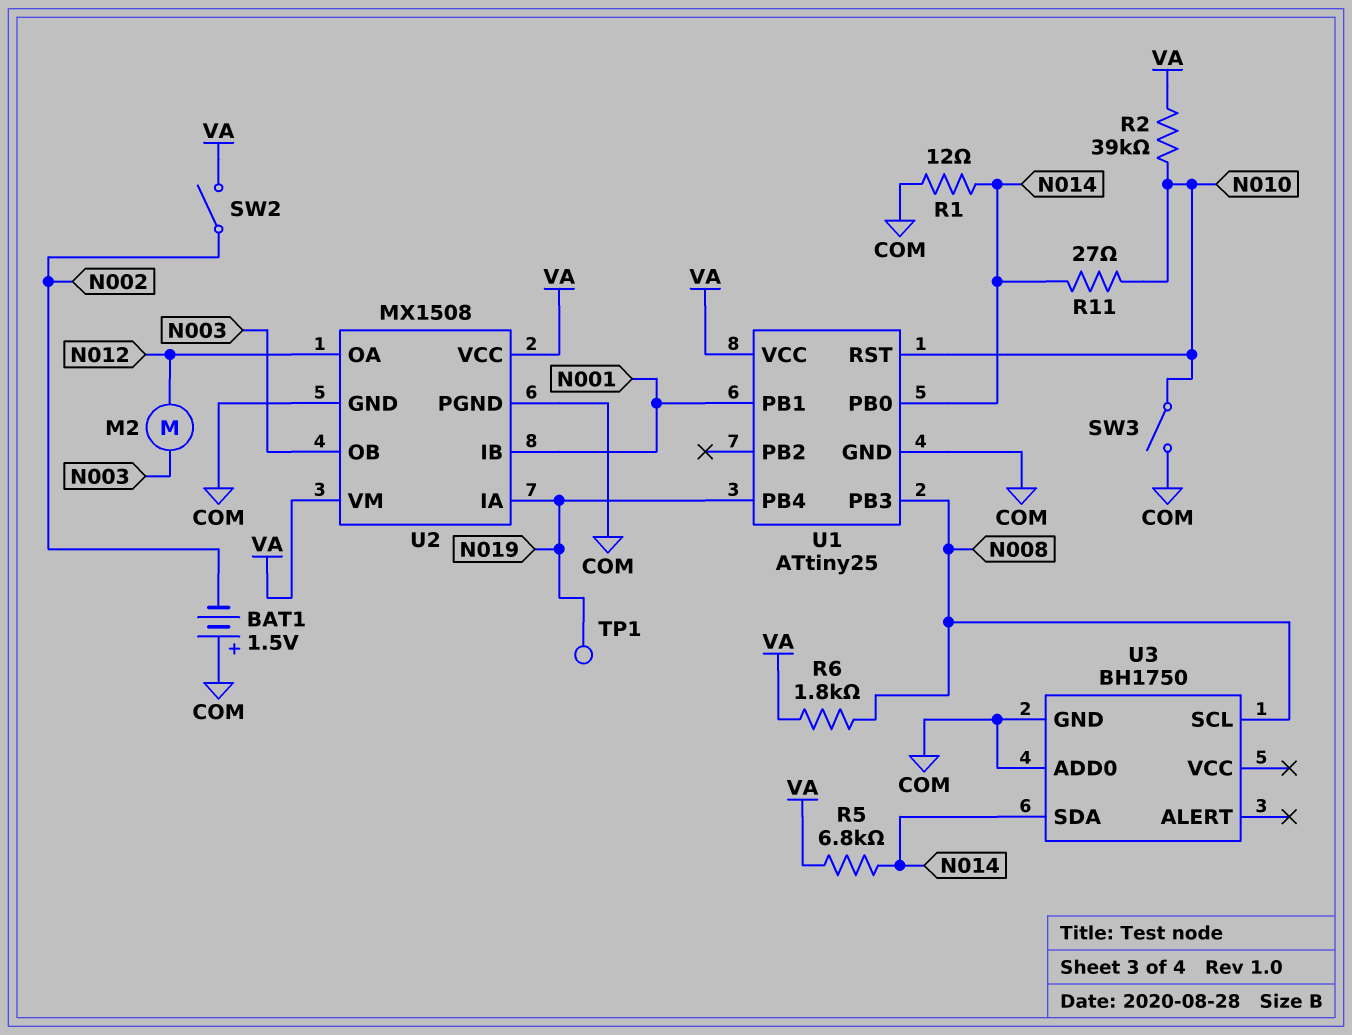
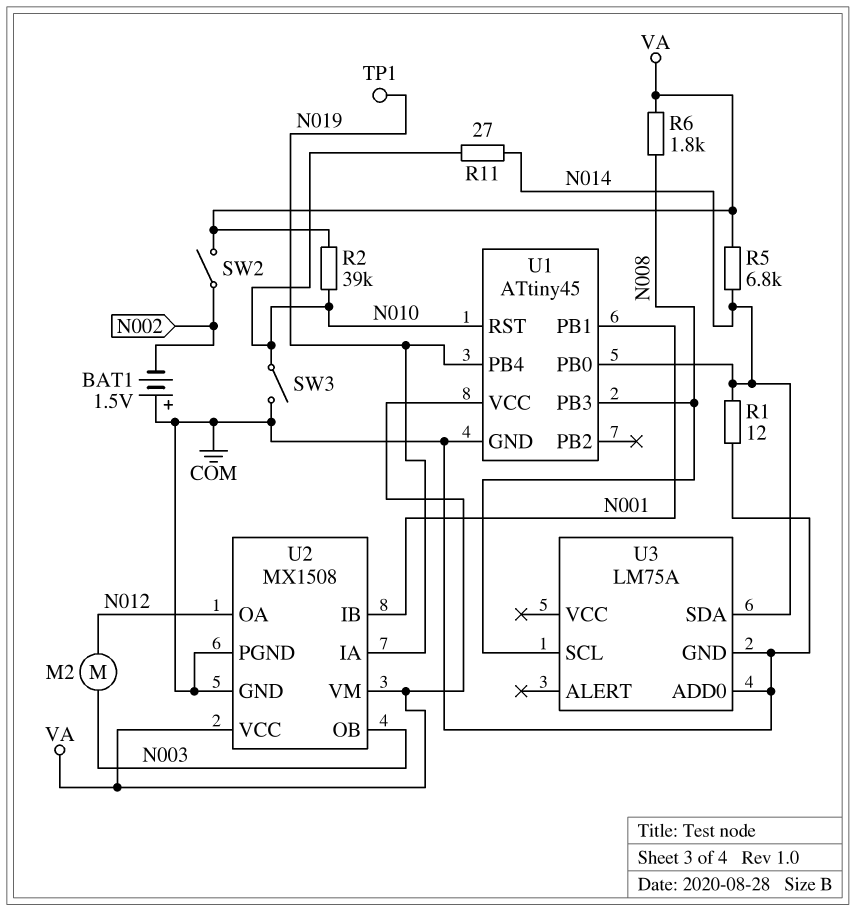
U1: ATtiny25 -> ATtiny45
U3: BH1750 -> LM75A

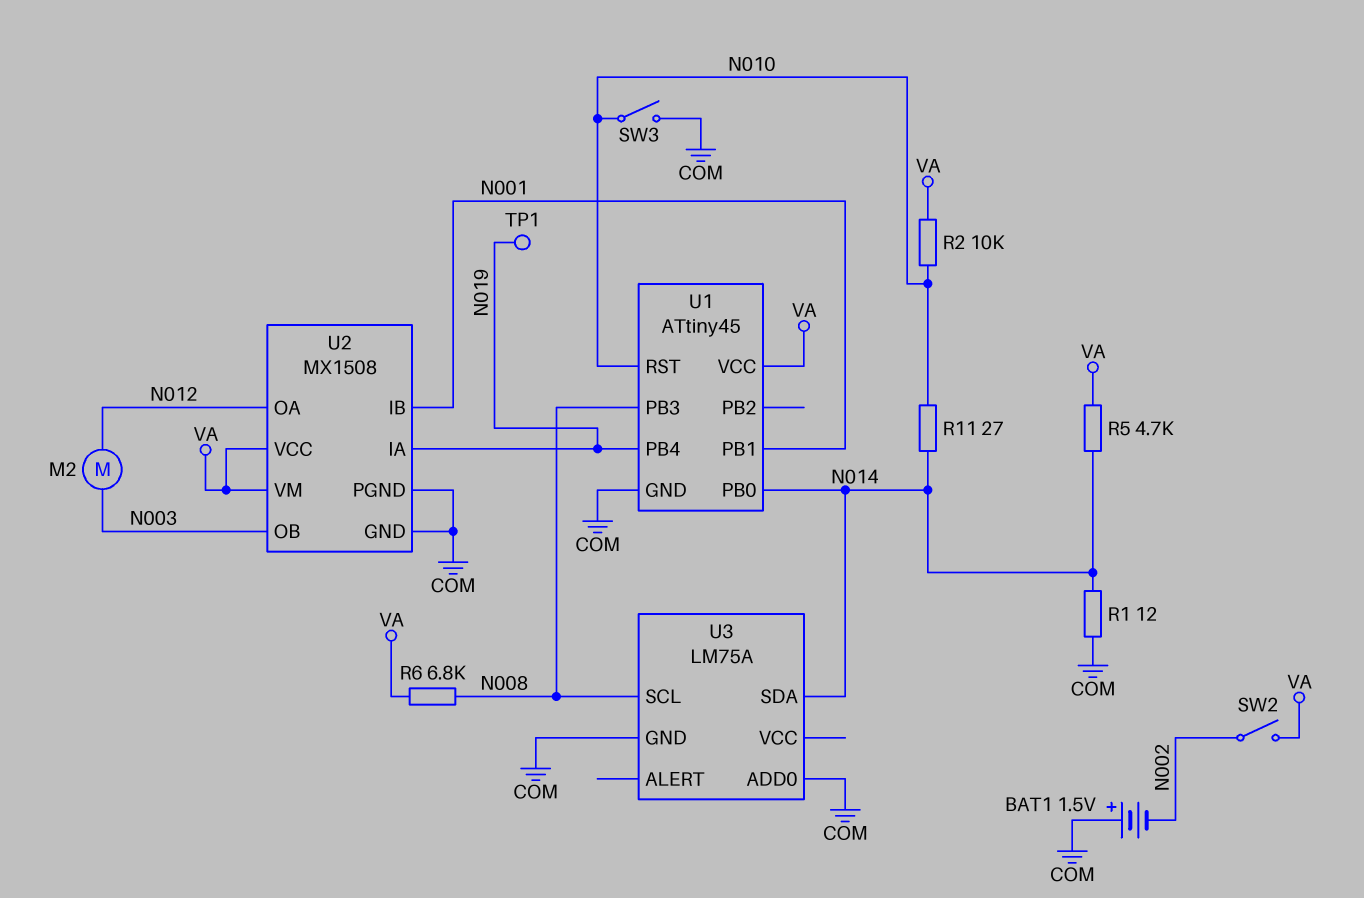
R2: 39k (N010, VA) -> 10k (N010, VA)
R5: 6.8k (N014, VA) -> 4.7k (N014, VA)
R6: 1.8k (N008, VA) -> 6.8k (N008, VA)

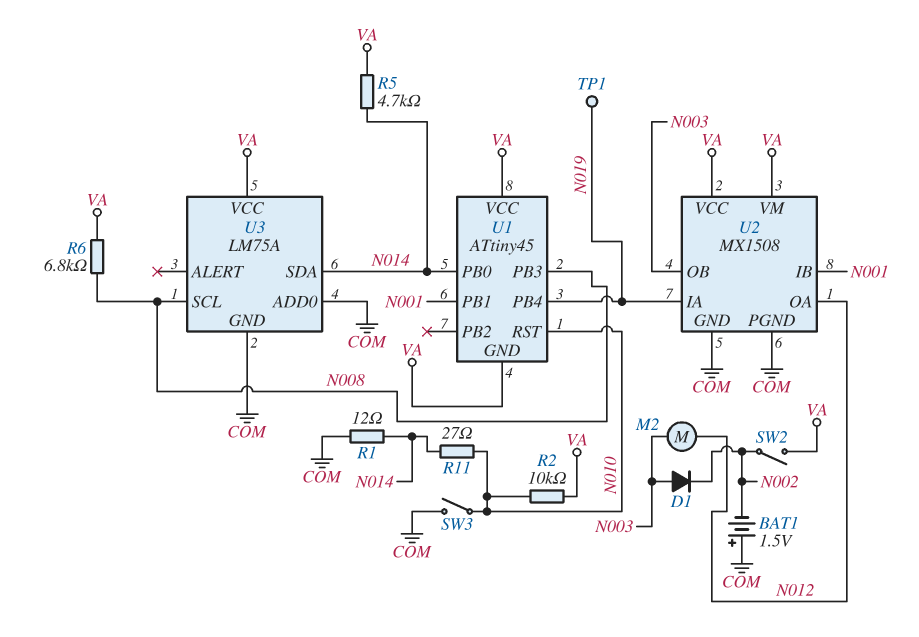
D1: none -> diode (A N003, K N002)
U1 pin GND: COM -> VA
U3 pin VCC: none -> VA

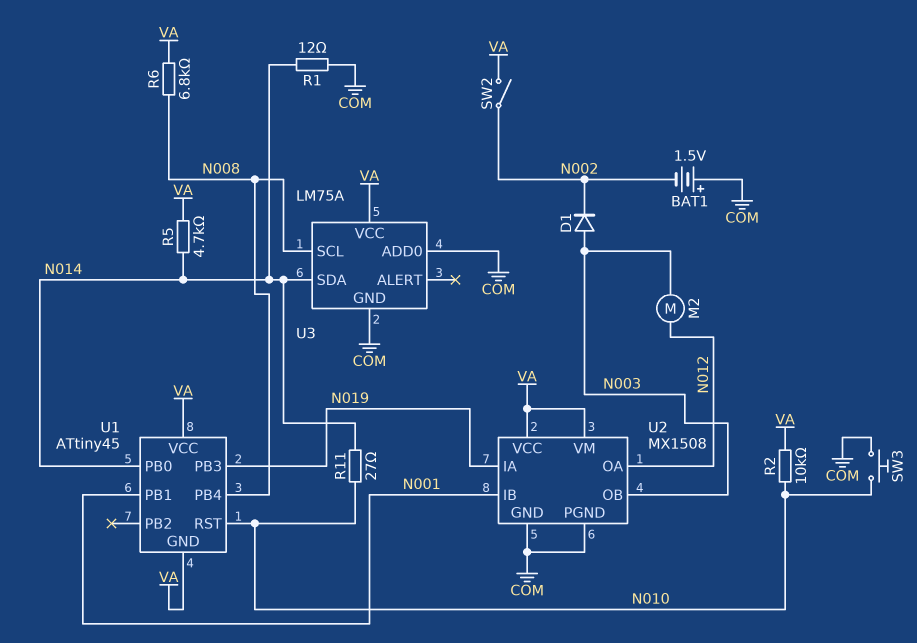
SW3: switch (COM, N010) -> button (COM, N010)
TP1: test point (N019) -> none
U1 pin PB3: N008 -> N019
U1 pin PB4: N019 -> N008

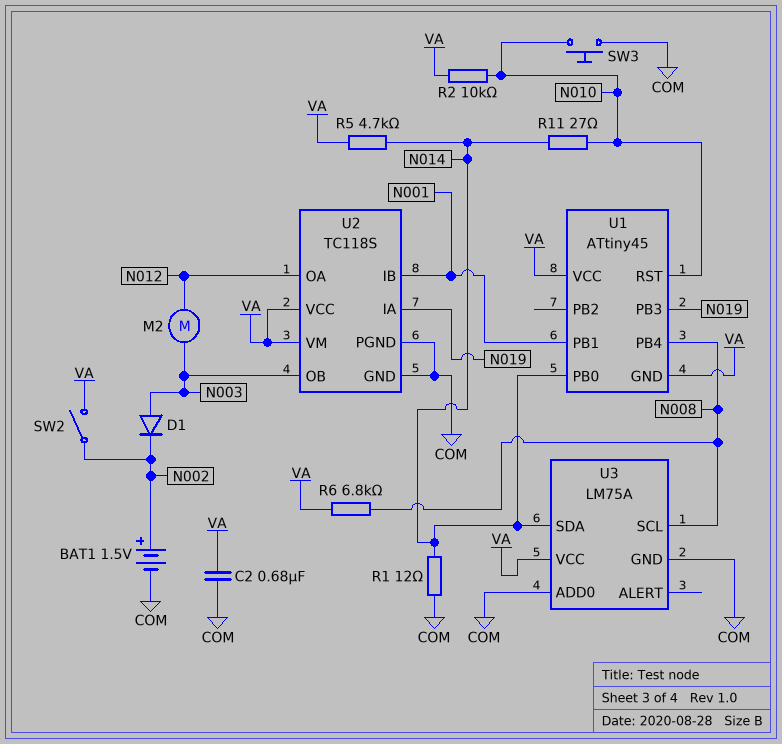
BAT1: 1.5V (plus COM, minus N002) -> 1.5V (plus N002, minus COM)
C2: none -> 680nF (COM, VA)
U2: MX1508 -> TC118S

